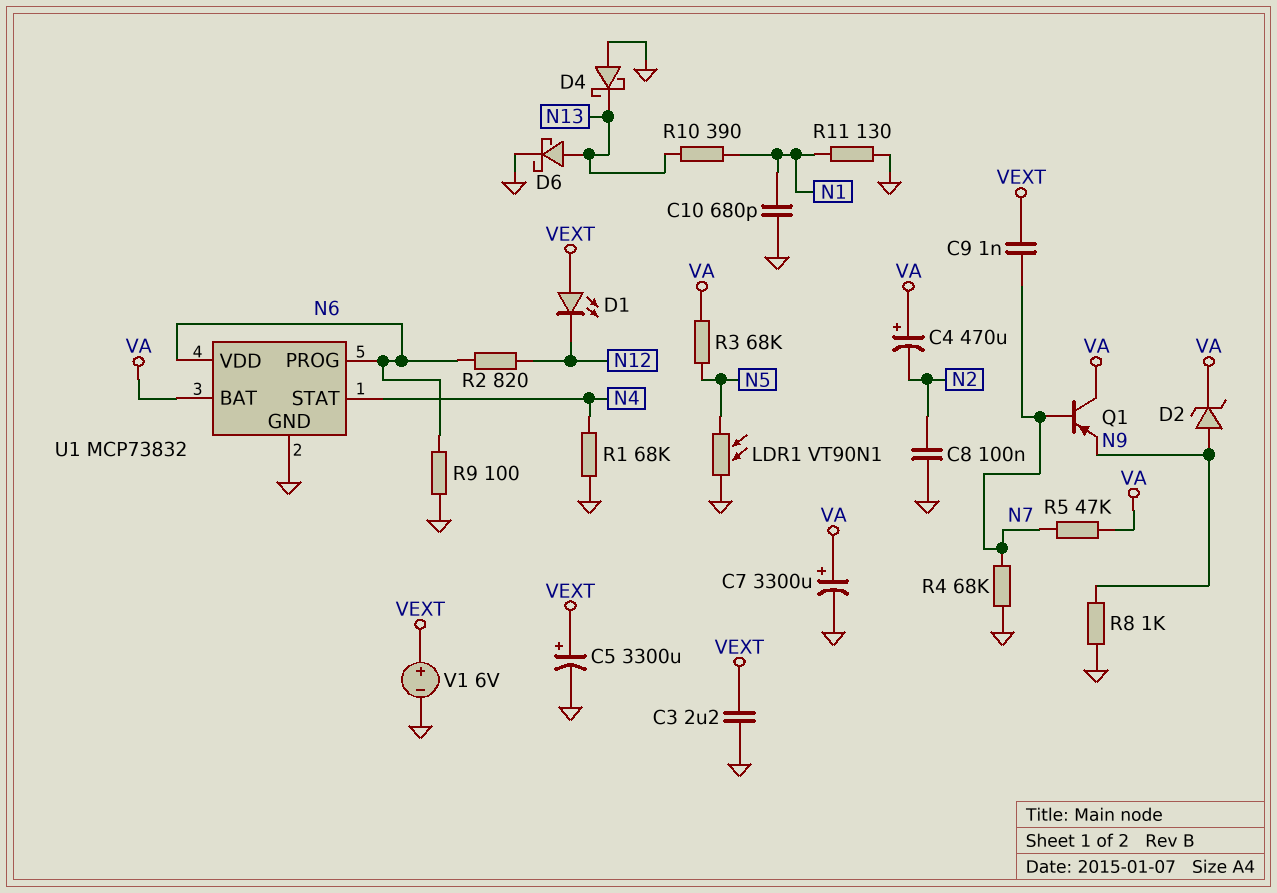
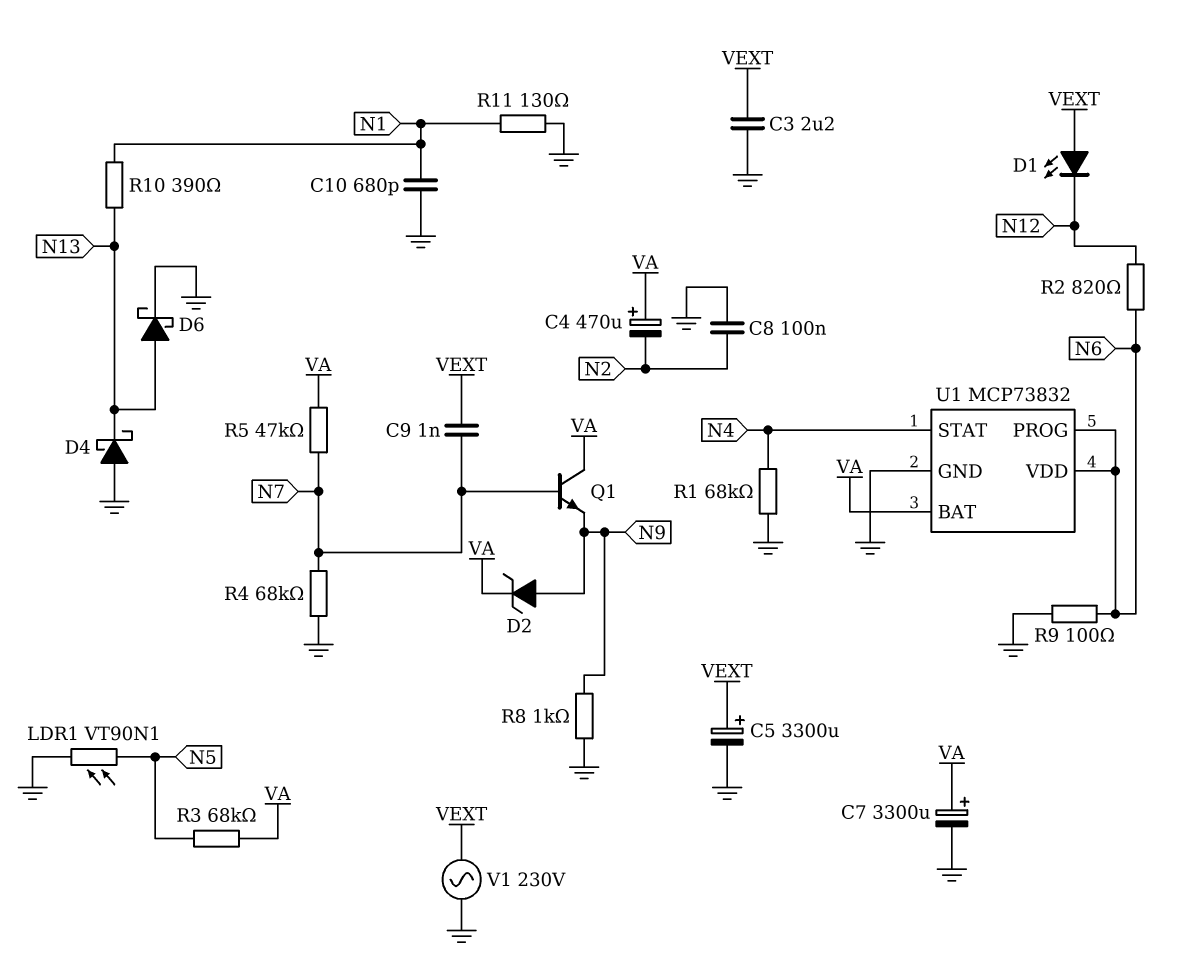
Q1: PNP (B N7, C VA, E N9) -> NPN (B N7, C VA, E N9)
V1: 6V (plus VEXT, minus GND) -> AC 230V (GND, VEXT)

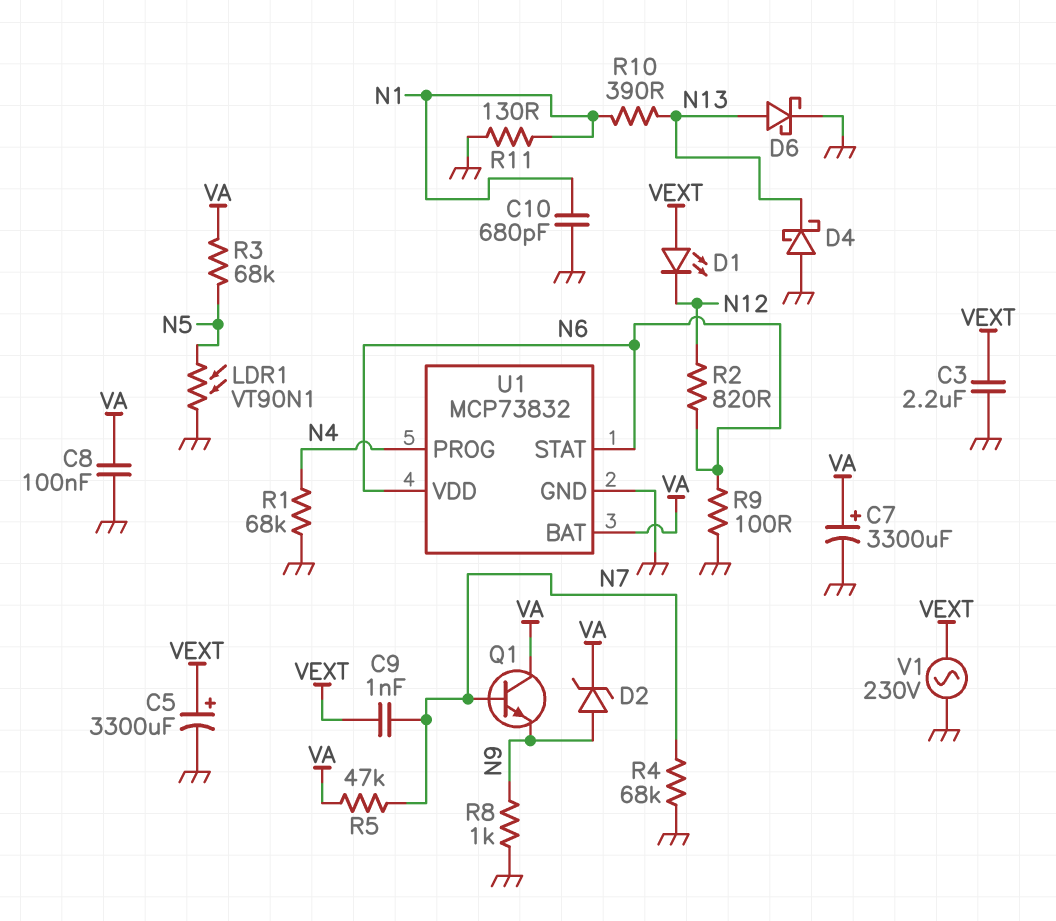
C4: 470uF (plus VA, minus N2) -> none
C8: 100nF (GND, N2) -> 100nF (GND, VA)
U1 pin PROG: N6 -> N4
U1 pin STAT: N4 -> N6

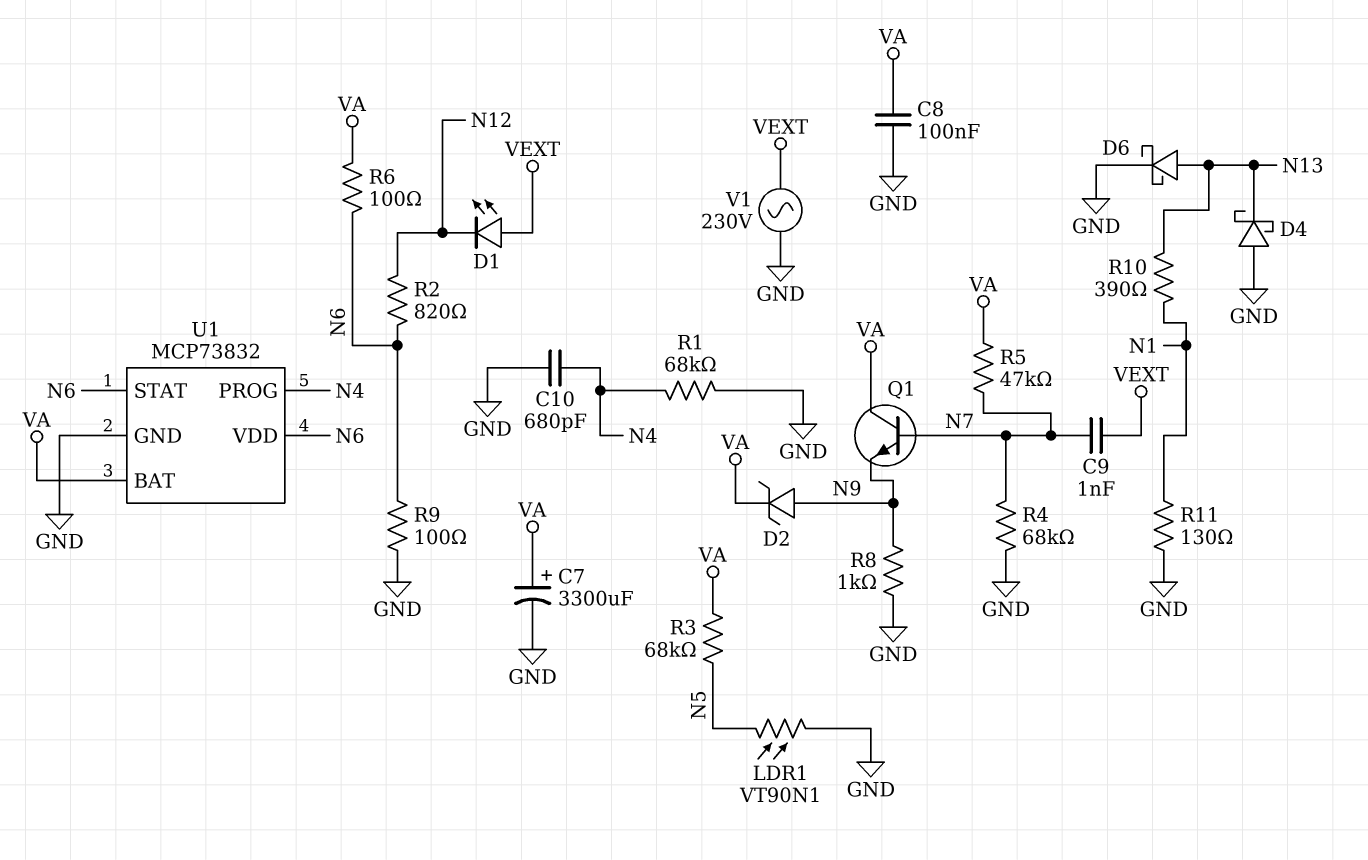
C3: 2.2uF (GND, VEXT) -> none
C5: 3300uF (plus VEXT, minus GND) -> none
C10: 680pF (GND, N1) -> 680pF (GND, N4)
R6: none -> 100 (N6, VA)

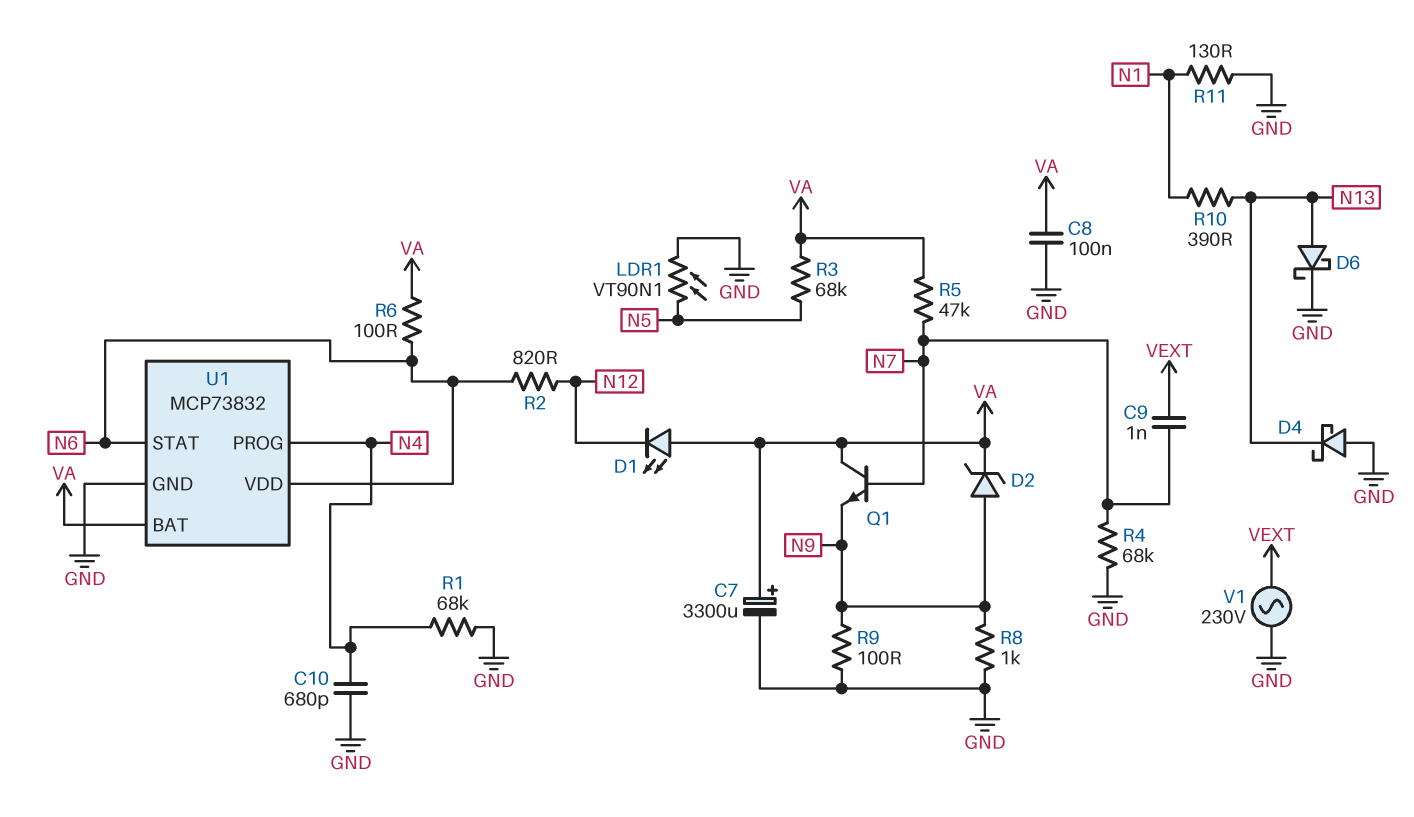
D1: LED (A VEXT, K N12) -> LED (A VA, K N12)
R9: 100 (GND, N6) -> 100 (GND, N9)

